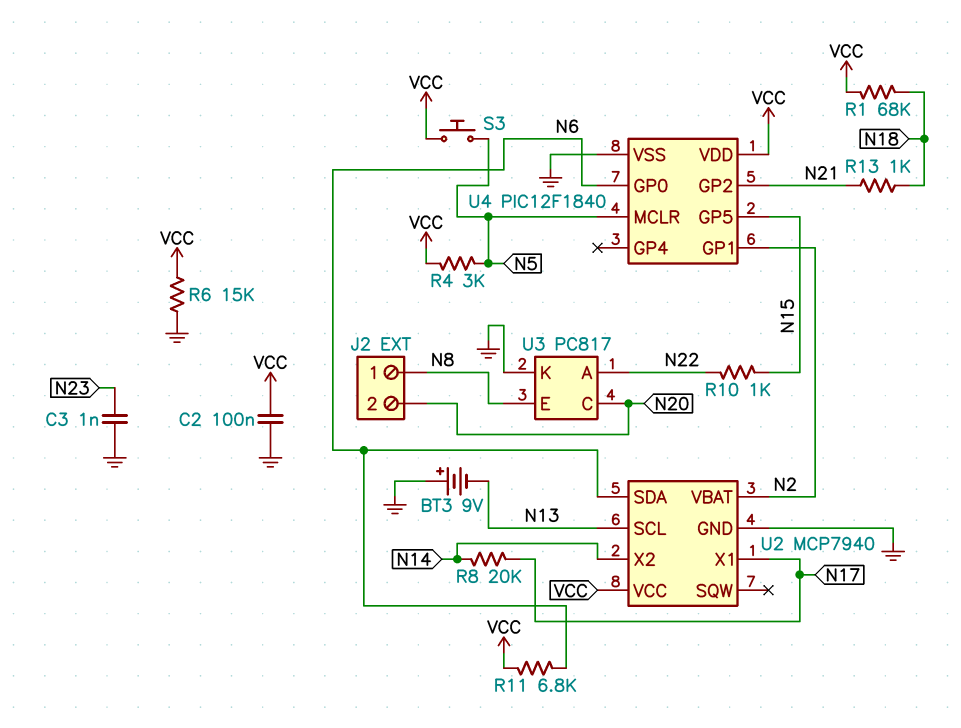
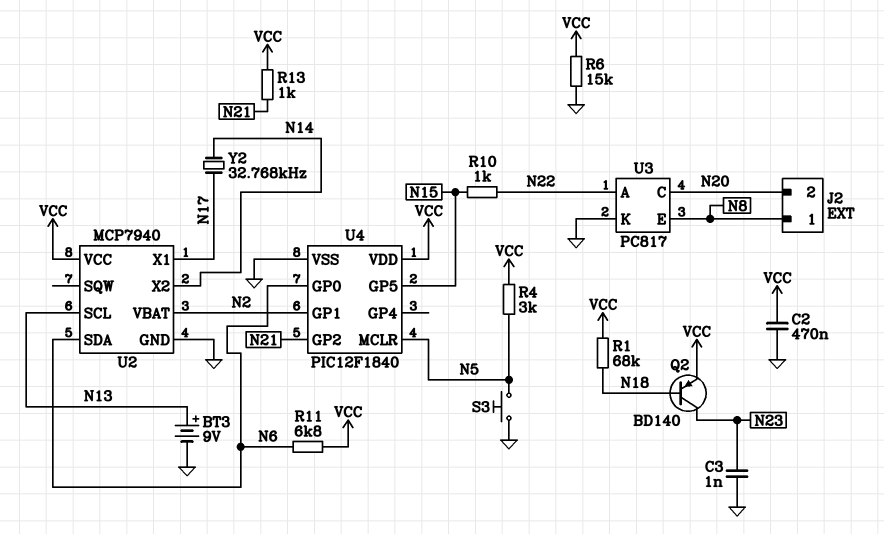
BT3: 9V (plus GND, minus N13) -> 9V (plus N13, minus GND)
C2: 100nF (GND, VCC) -> 470nF (GND, VCC)
Q2: none -> PNP BD140 (B N18, C N23, E VCC)
R8: 20k (N14, N17) -> none
R13: 1k (N18, N21) -> 1k (N21, VCC)
S3: button (N5, VCC) -> button (GND, N5)
Y2: none -> 32.768kHz (N14, N17)

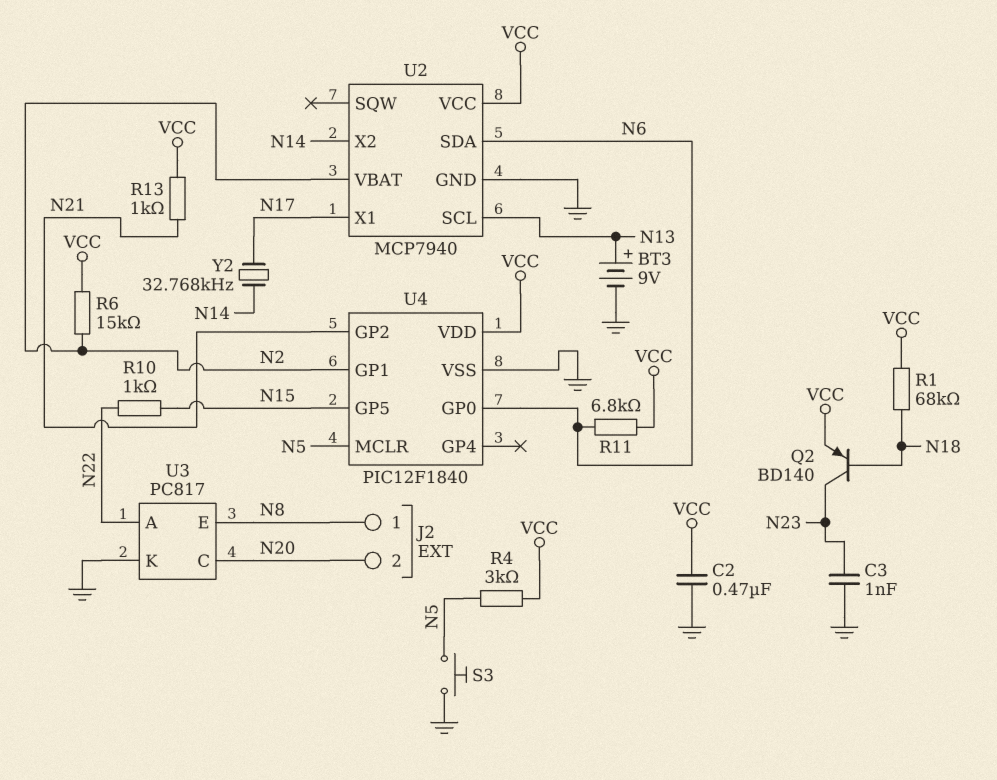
R6: 15k (GND, VCC) -> 15k (N2, VCC)

